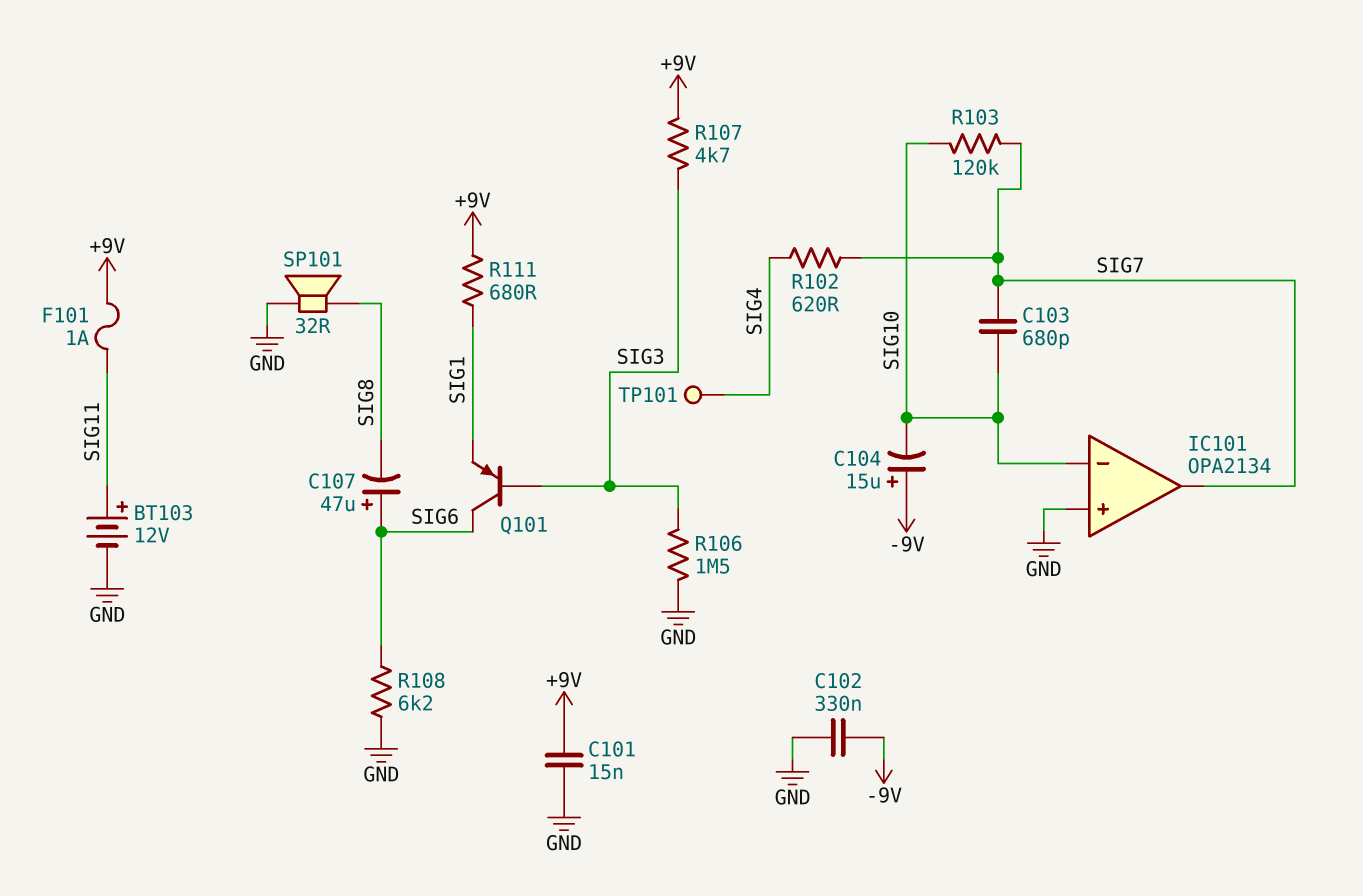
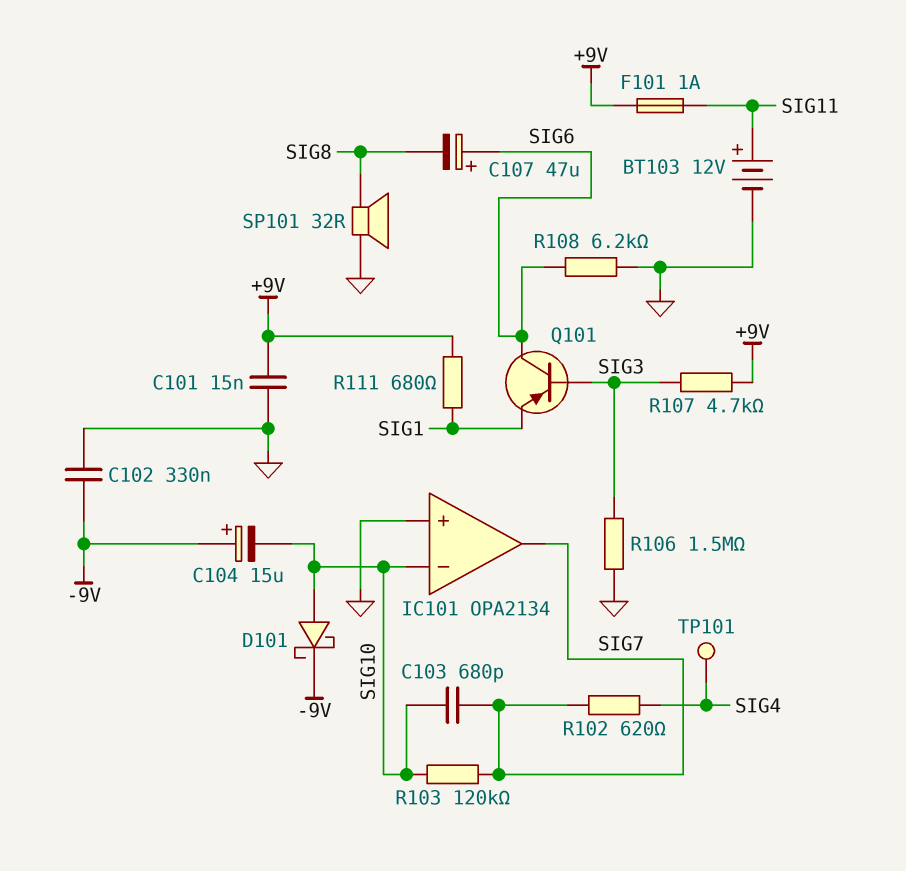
D101: none -> schottky (A SIG10, K -9V)

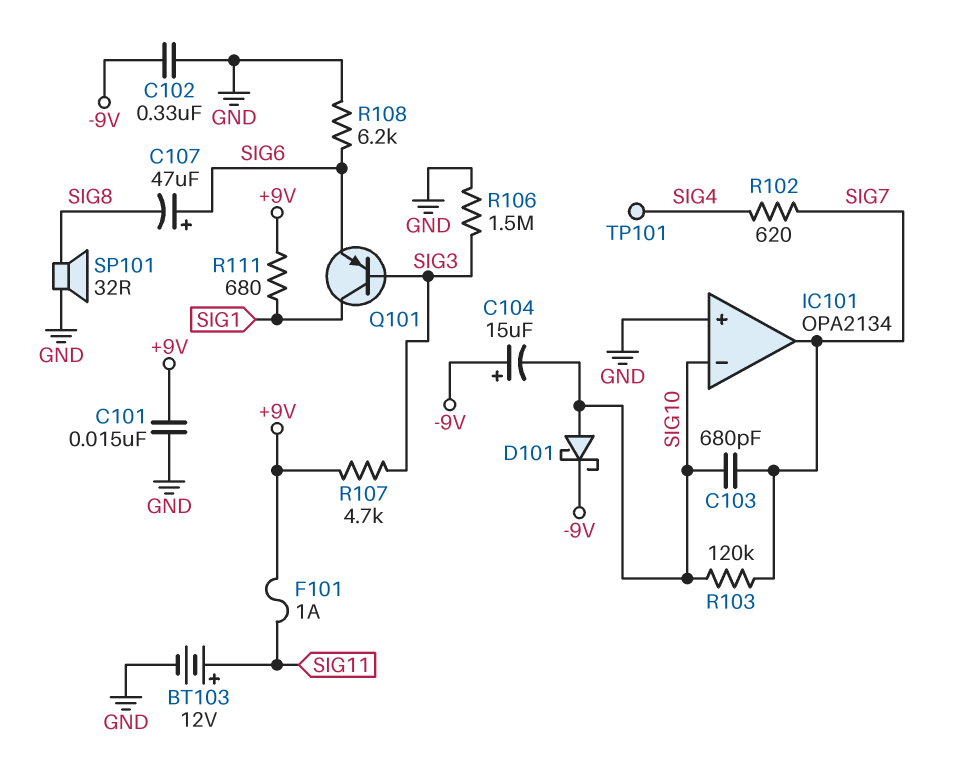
Q101: PNP (B SIG3, C SIG6, E SIG1) -> PNP (B SIG3, C SIG1, E SIG6)

